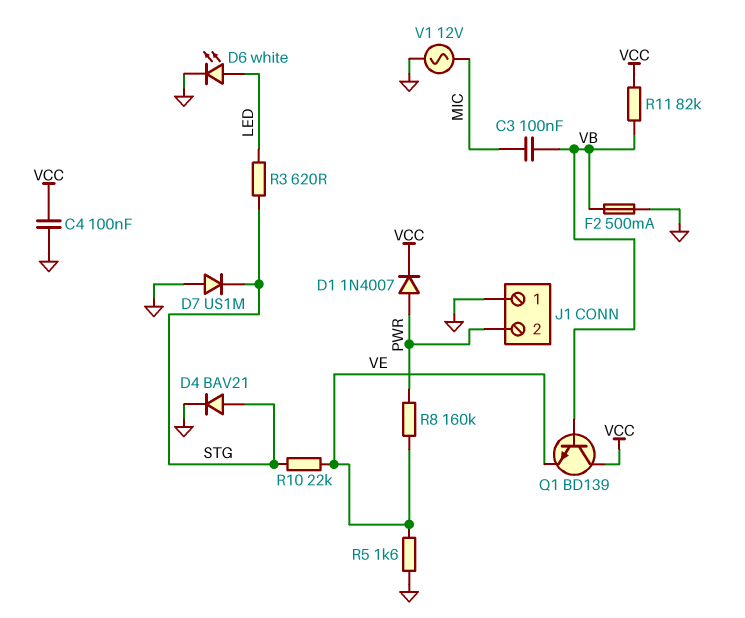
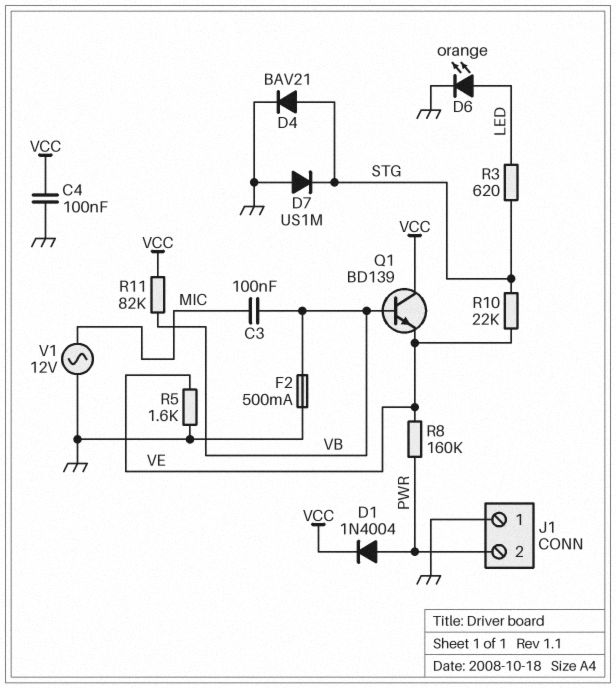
D1: diode 1N4007 (A PWR, K VCC) -> diode 1N4004 (A PWR, K VCC)
D6: LED white (A LED, K GND) -> LED orange (A LED, K GND)

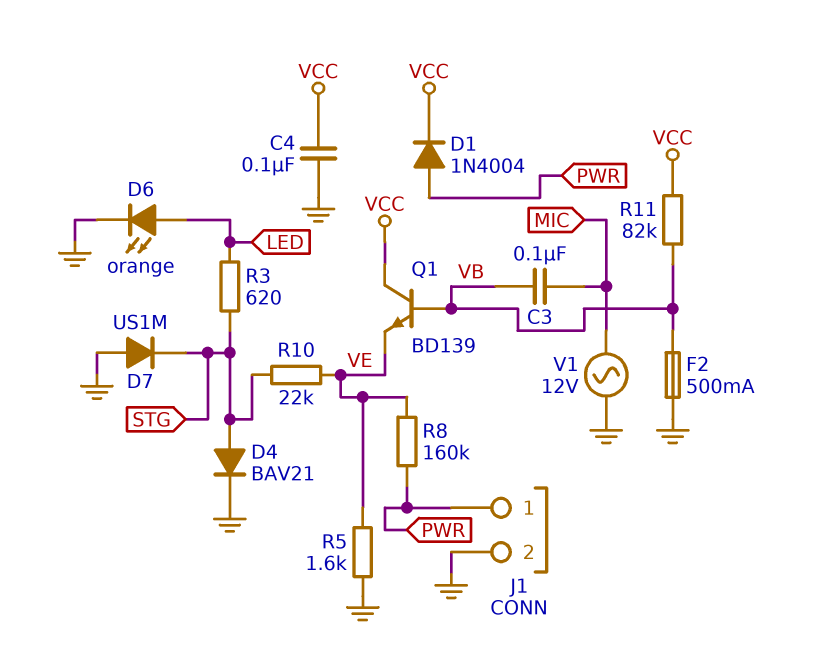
J1 pin 1: GND -> PWR
J1 pin 2: PWR -> GND

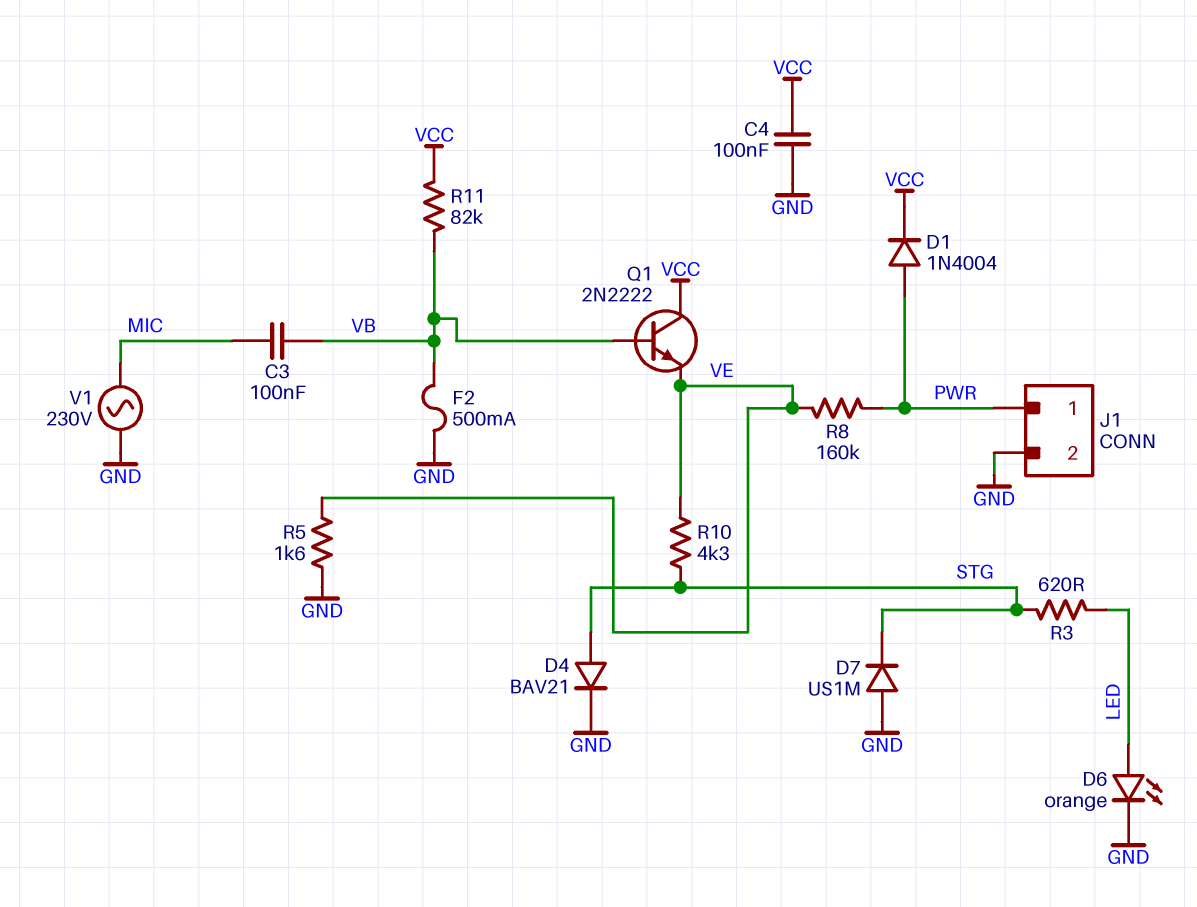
Q1: NPN BD139 (B VB, C VCC, E VE) -> NPN 2N2222 (B VB, C VCC, E VE)
R10: 22k (STG, VE) -> 4.3k (STG, VE)
V1: AC 12V (GND, MIC) -> AC 230V (GND, MIC)

